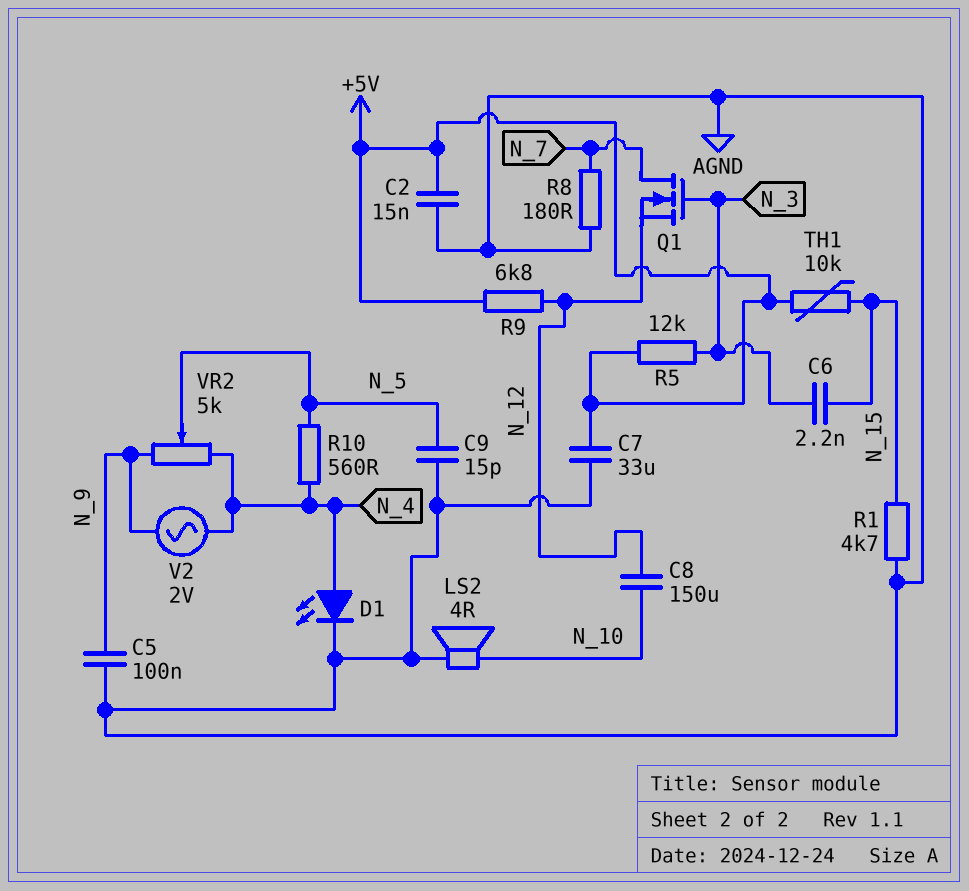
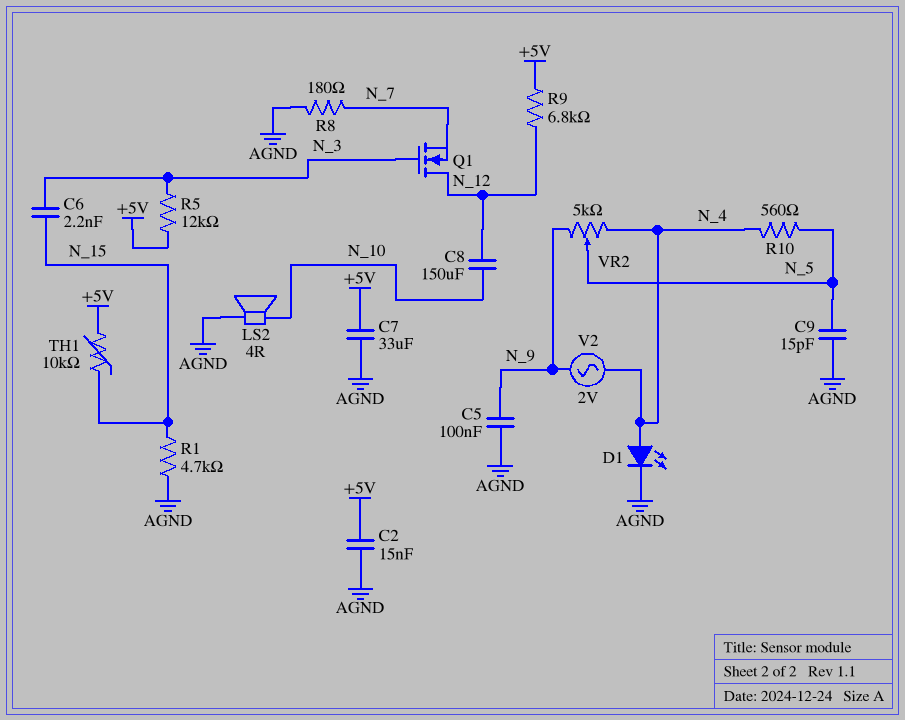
Q1: NMOS (G N_3, D N_7, S N_12) -> NMOS (G N_3, D N_12, S N_7)

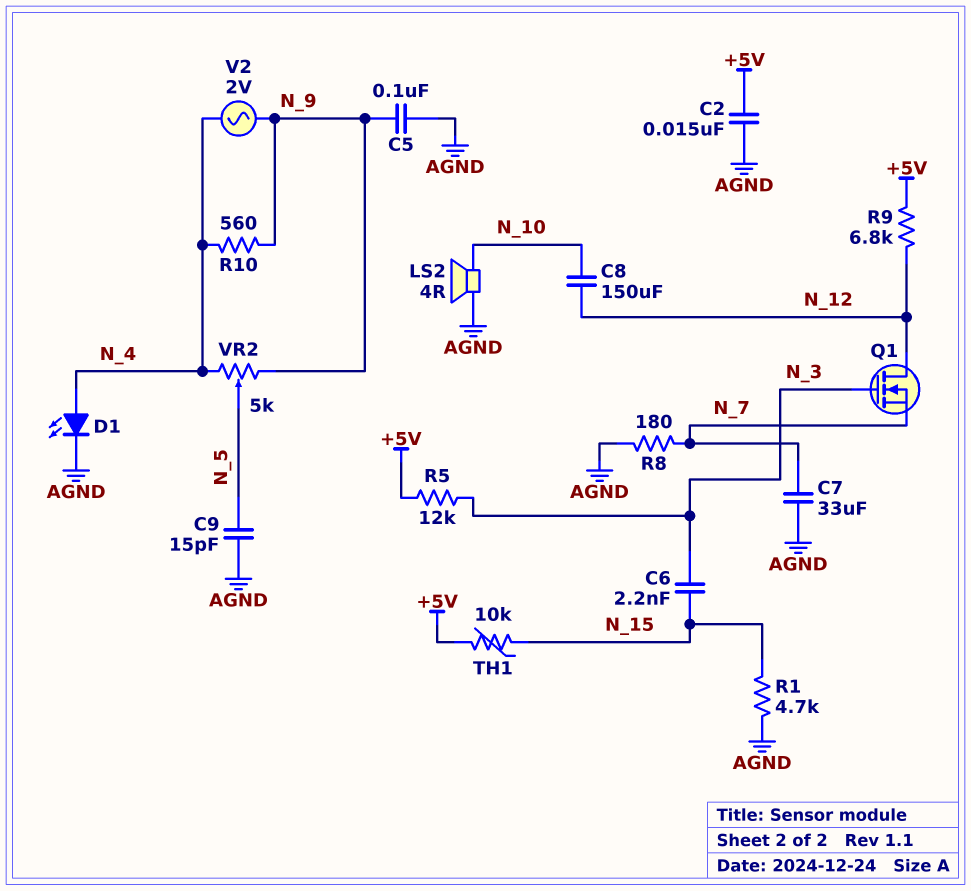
C7: 33uF (+5V, AGND) -> 33uF (AGND, N_7)
R10: 560 (N_4, N_5) -> 560 (N_4, N_9)

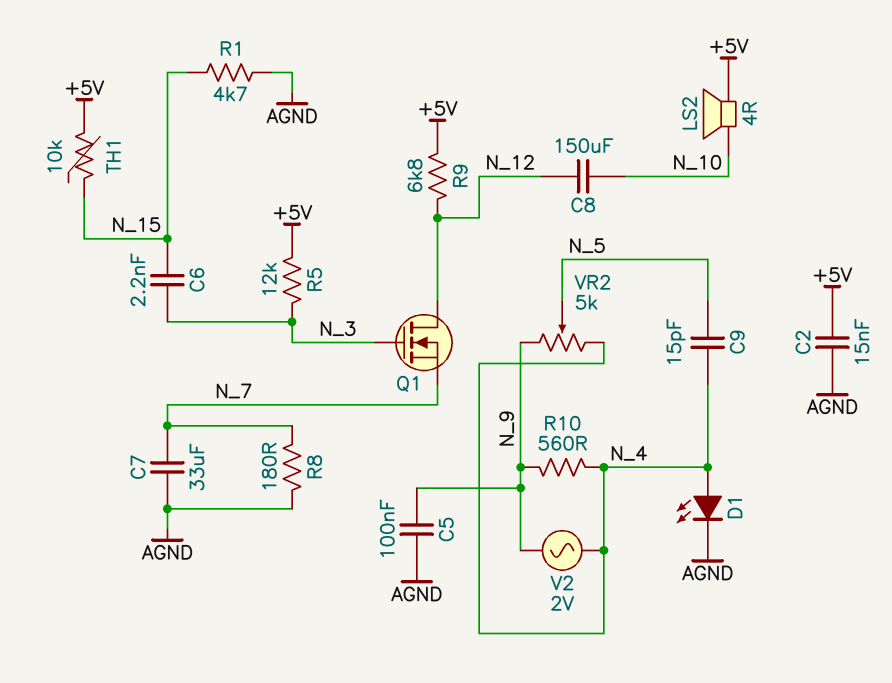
C9: 15pF (AGND, N_5) -> 15pF (N_4, N_5)
LS2: speaker 4R (AGND, N_10) -> speaker 4R (+5V, N_10)

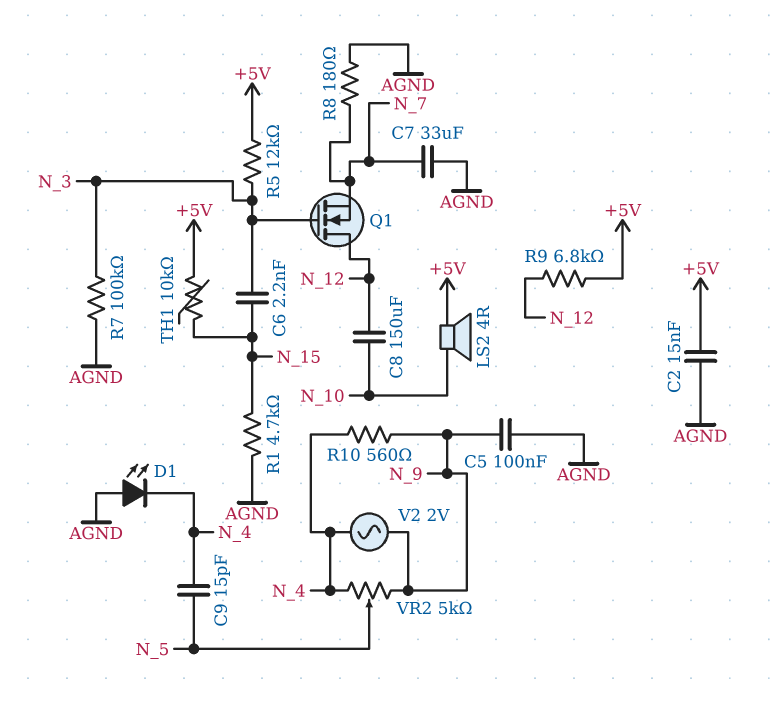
D1: LED (A N_4, K AGND) -> LED (A AGND, K N_4)
R7: none -> 100k (AGND, N_3)

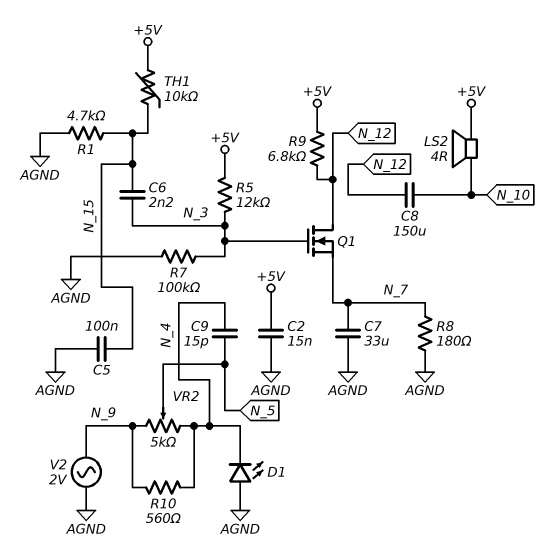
C5: 100nF (AGND, N_9) -> 100nF (AGND, N_15)
V2: AC 2V (N_4, N_9) -> AC 2V (AGND, N_9)

